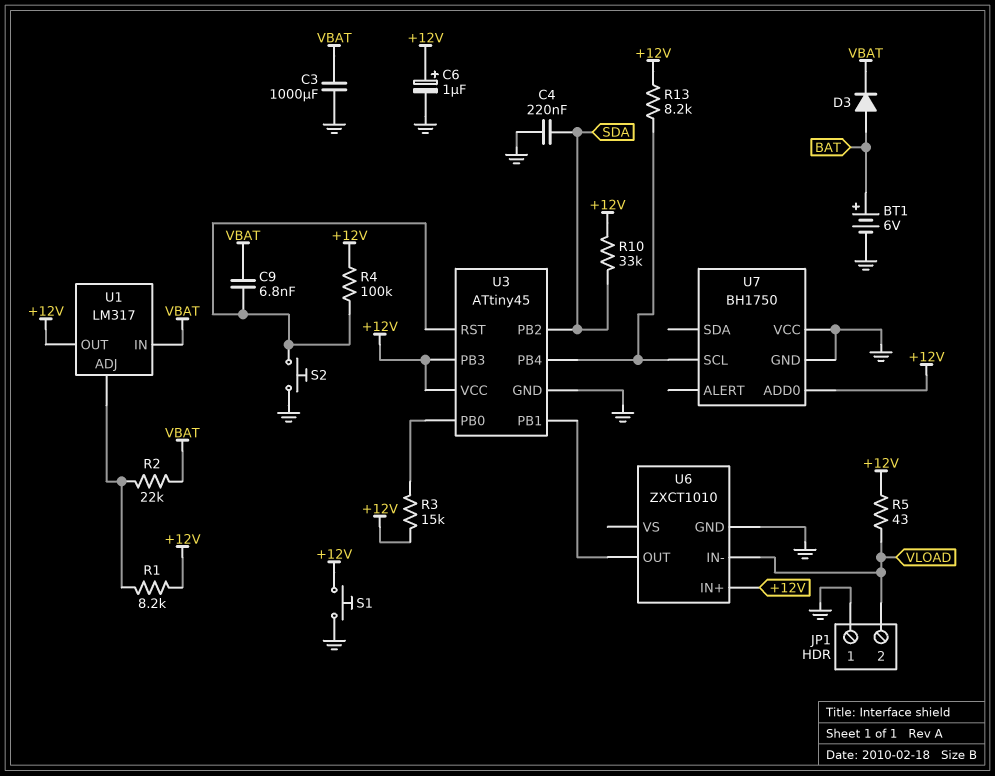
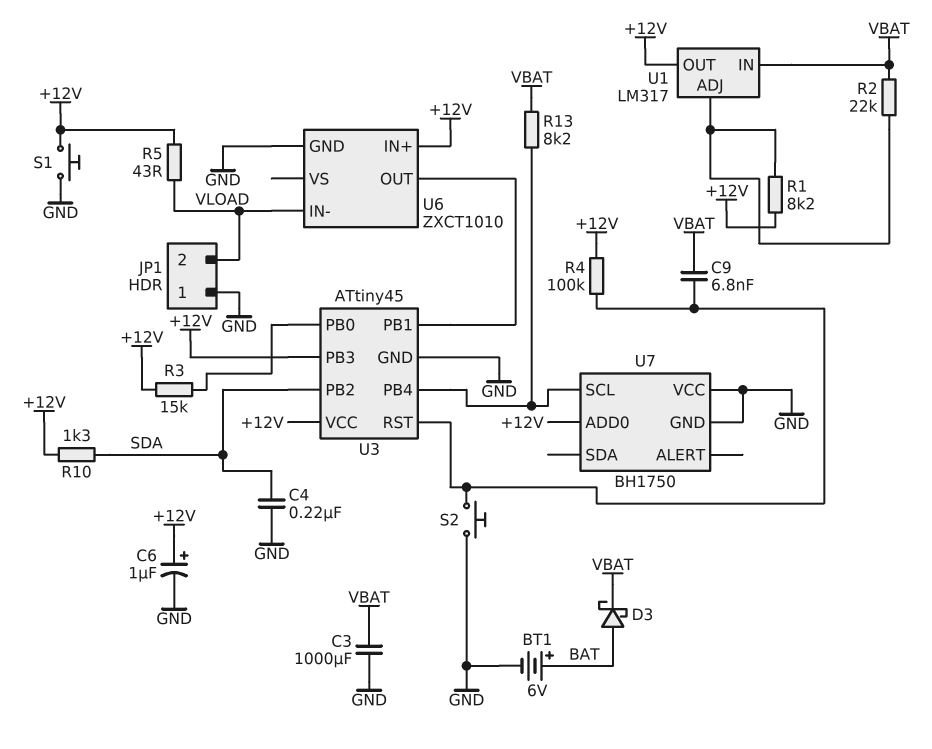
D3: diode (A BAT, K VBAT) -> schottky (A BAT, K VBAT)
R10: 33k (+12V, SDA) -> 1.3k (+12V, SDA)
R13: 8.2k (+12V, U3/PB4) -> 8.2k (U3/PB4, VBAT)

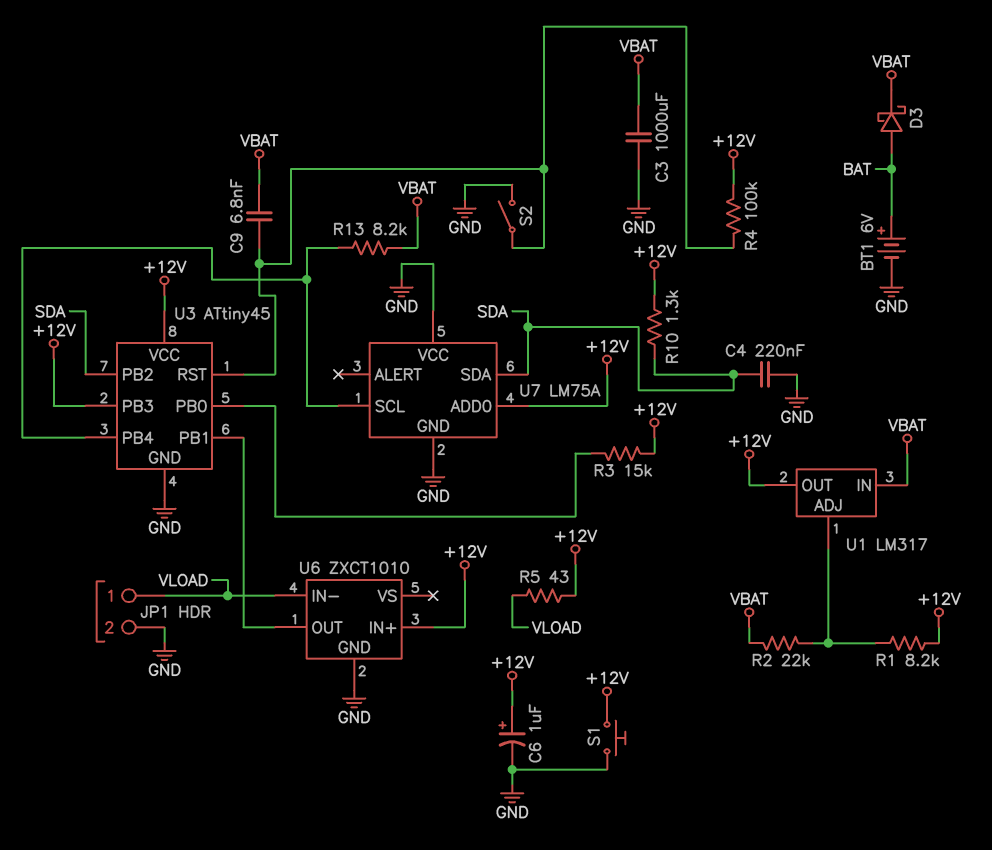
JP1 pin 1: GND -> VLOAD
JP1 pin 2: VLOAD -> GND
S2: button (GND, U3/RST) -> switch (GND, U3/RST)
U7: BH1750 -> LM75A
U7 pin SDA: none -> SDA

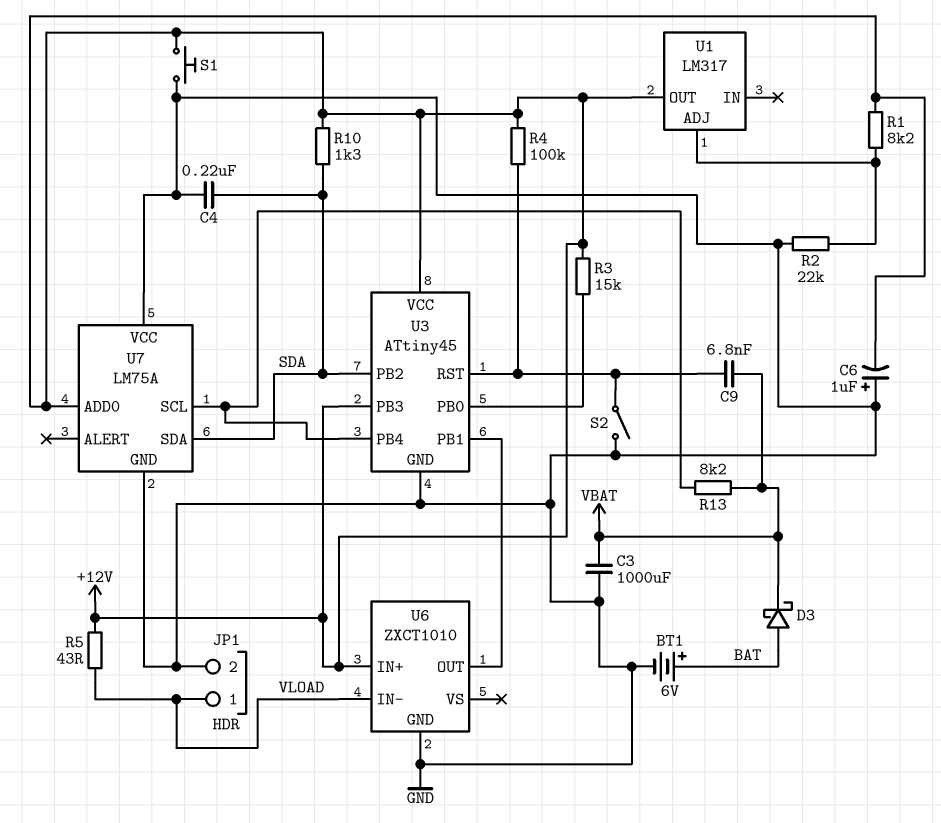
C6: 1uF (plus +12V, minus GND) -> 1uF (plus GND, minus +12V)
R2: 22k (U1/ADJ, VBAT) -> 22k (GND, U1/ADJ)
U1 pin IN: VBAT -> none

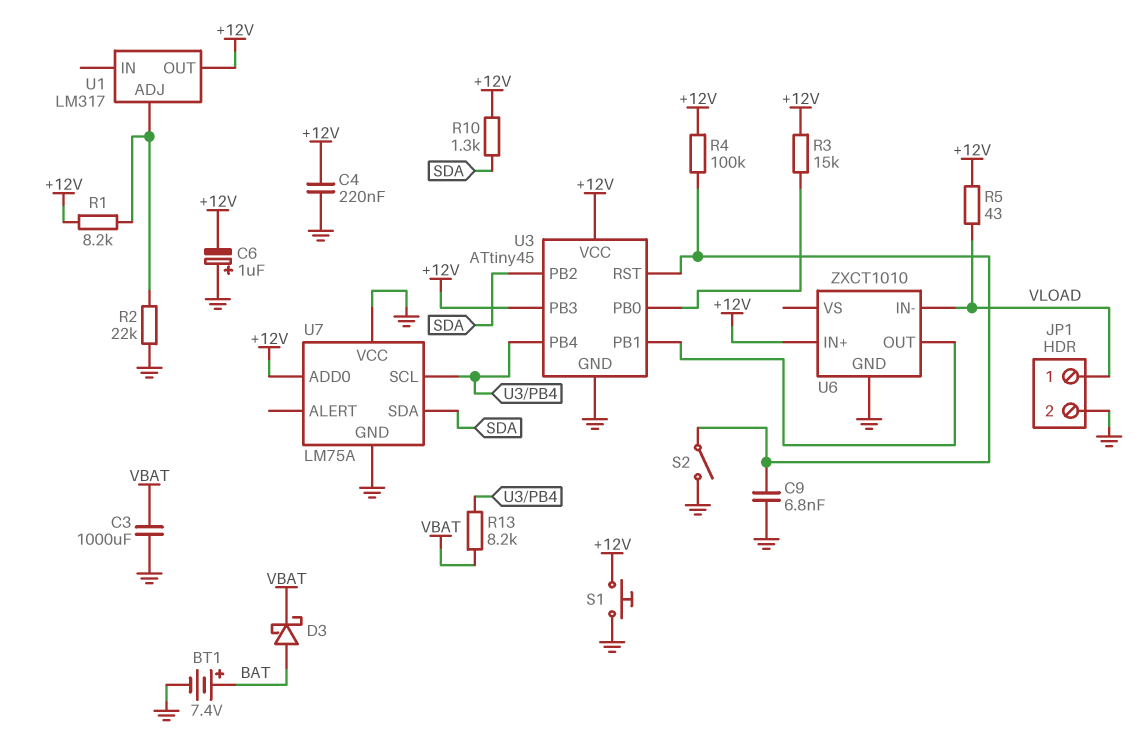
BT1: 6V (plus BAT, minus GND) -> 7.4V (plus BAT, minus GND)
C4: 220nF (GND, SDA) -> 220nF (+12V, GND)
C9: 6.8nF (U3/RST, VBAT) -> 6.8nF (GND, U3/RST)

